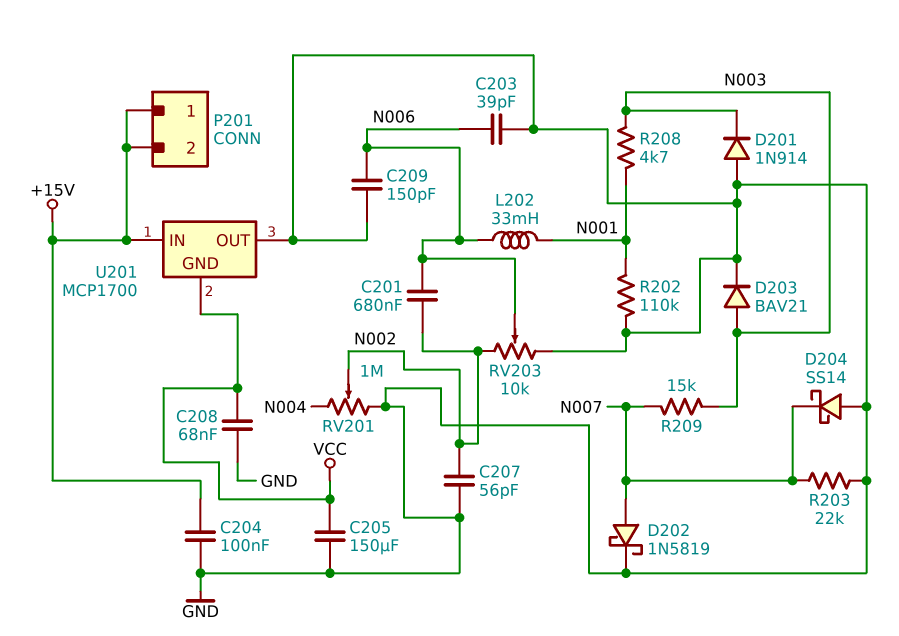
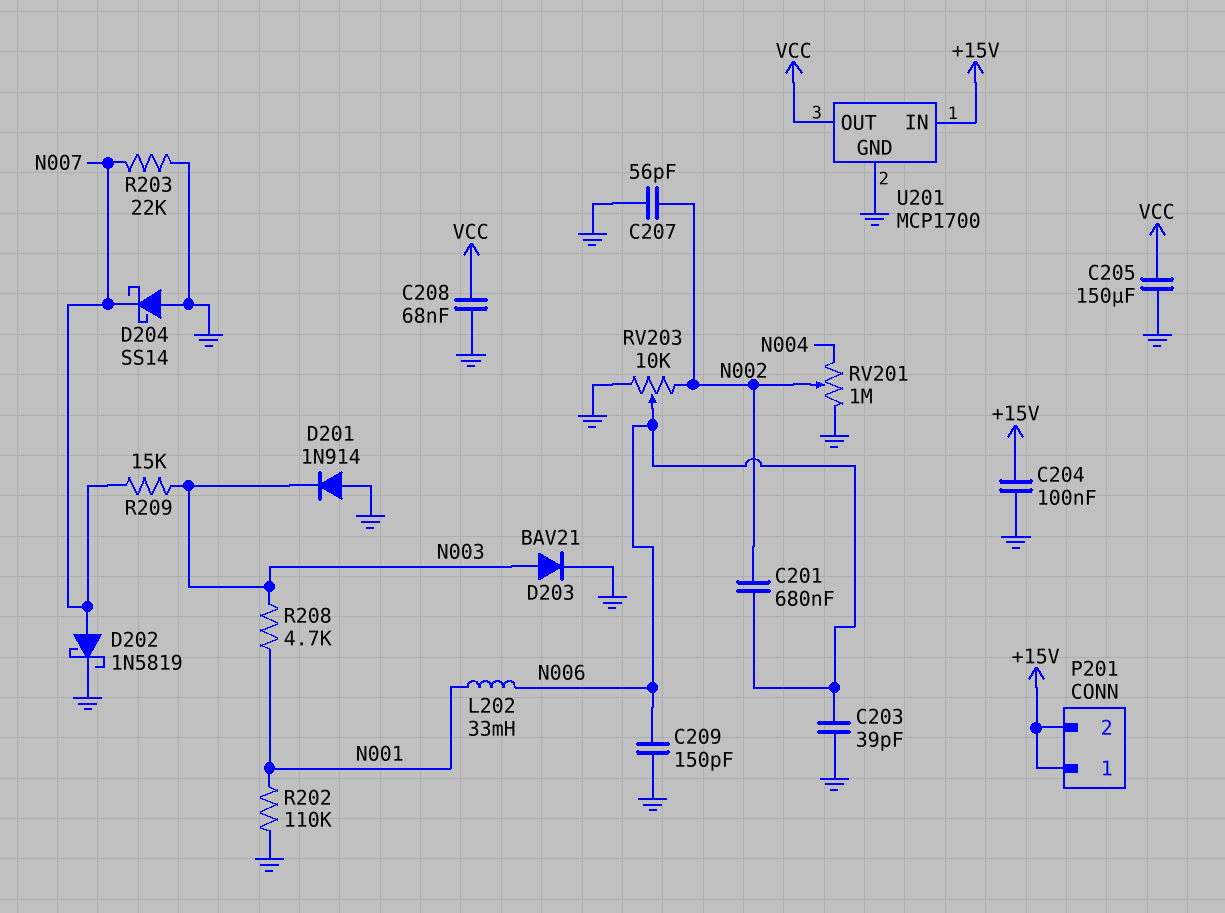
U201 pin GND: VCC -> GND
U201 pin OUT: GND -> VCC

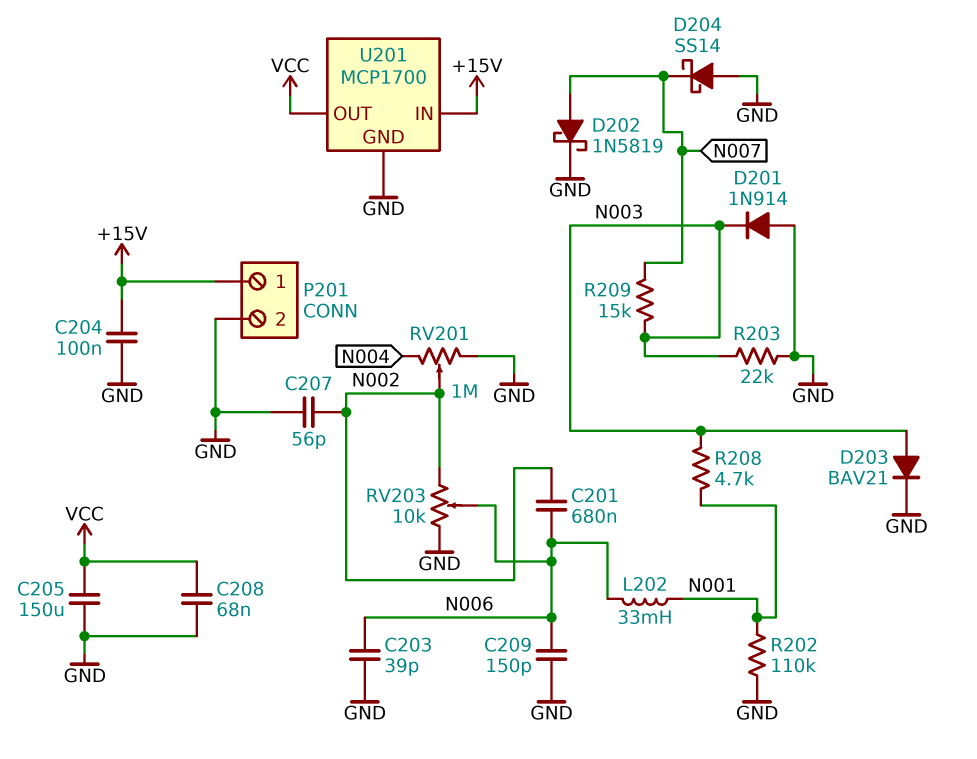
P201 pin 2: +15V -> GND
R203: 22k (GND, N007) -> 22k (GND, N003)

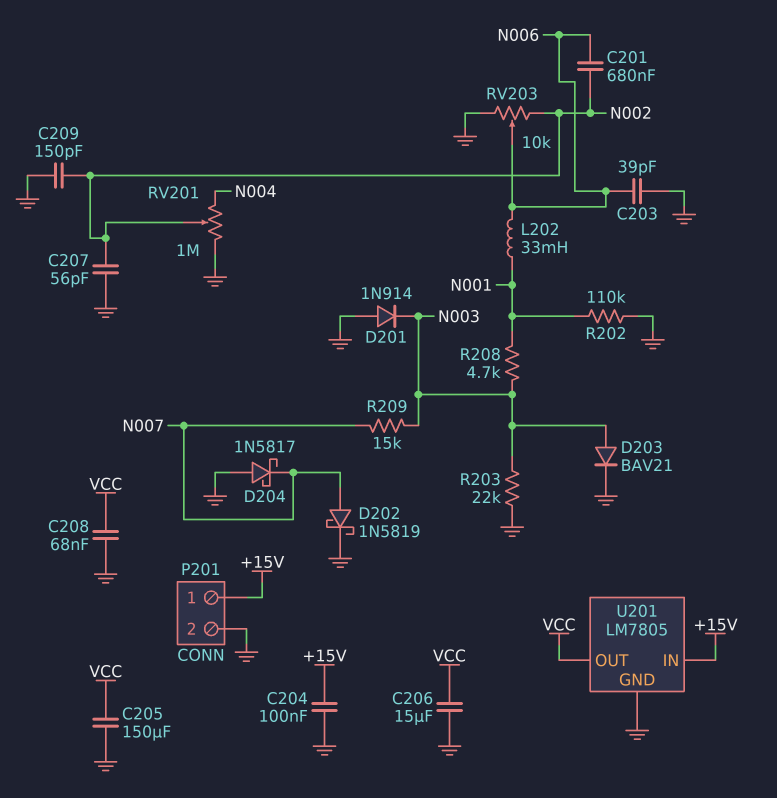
C206: none -> 15uF (GND, VCC)
C209: 150pF (GND, N006) -> 150pF (GND, N002)
D204: schottky SS14 (A GND, K N007) -> schottky 1N5817 (A GND, K N007)
U201: MCP1700 -> LM7805

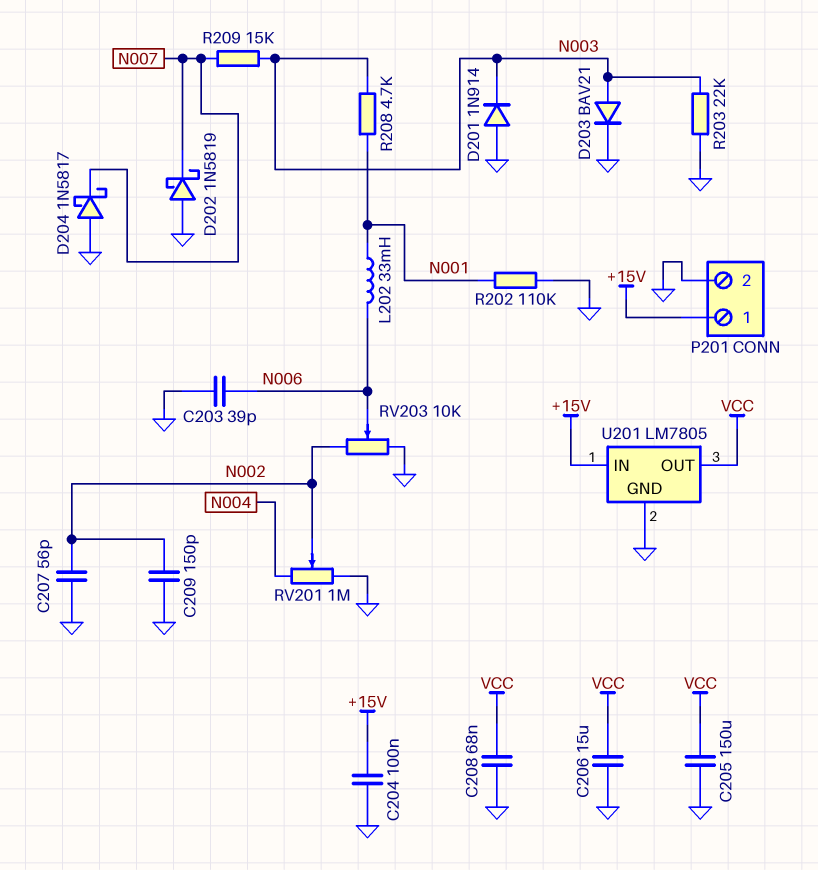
C201: 680nF (N002, N006) -> none
D202: schottky 1N5819 (A N007, K GND) -> schottky 1N5819 (A GND, K N007)

